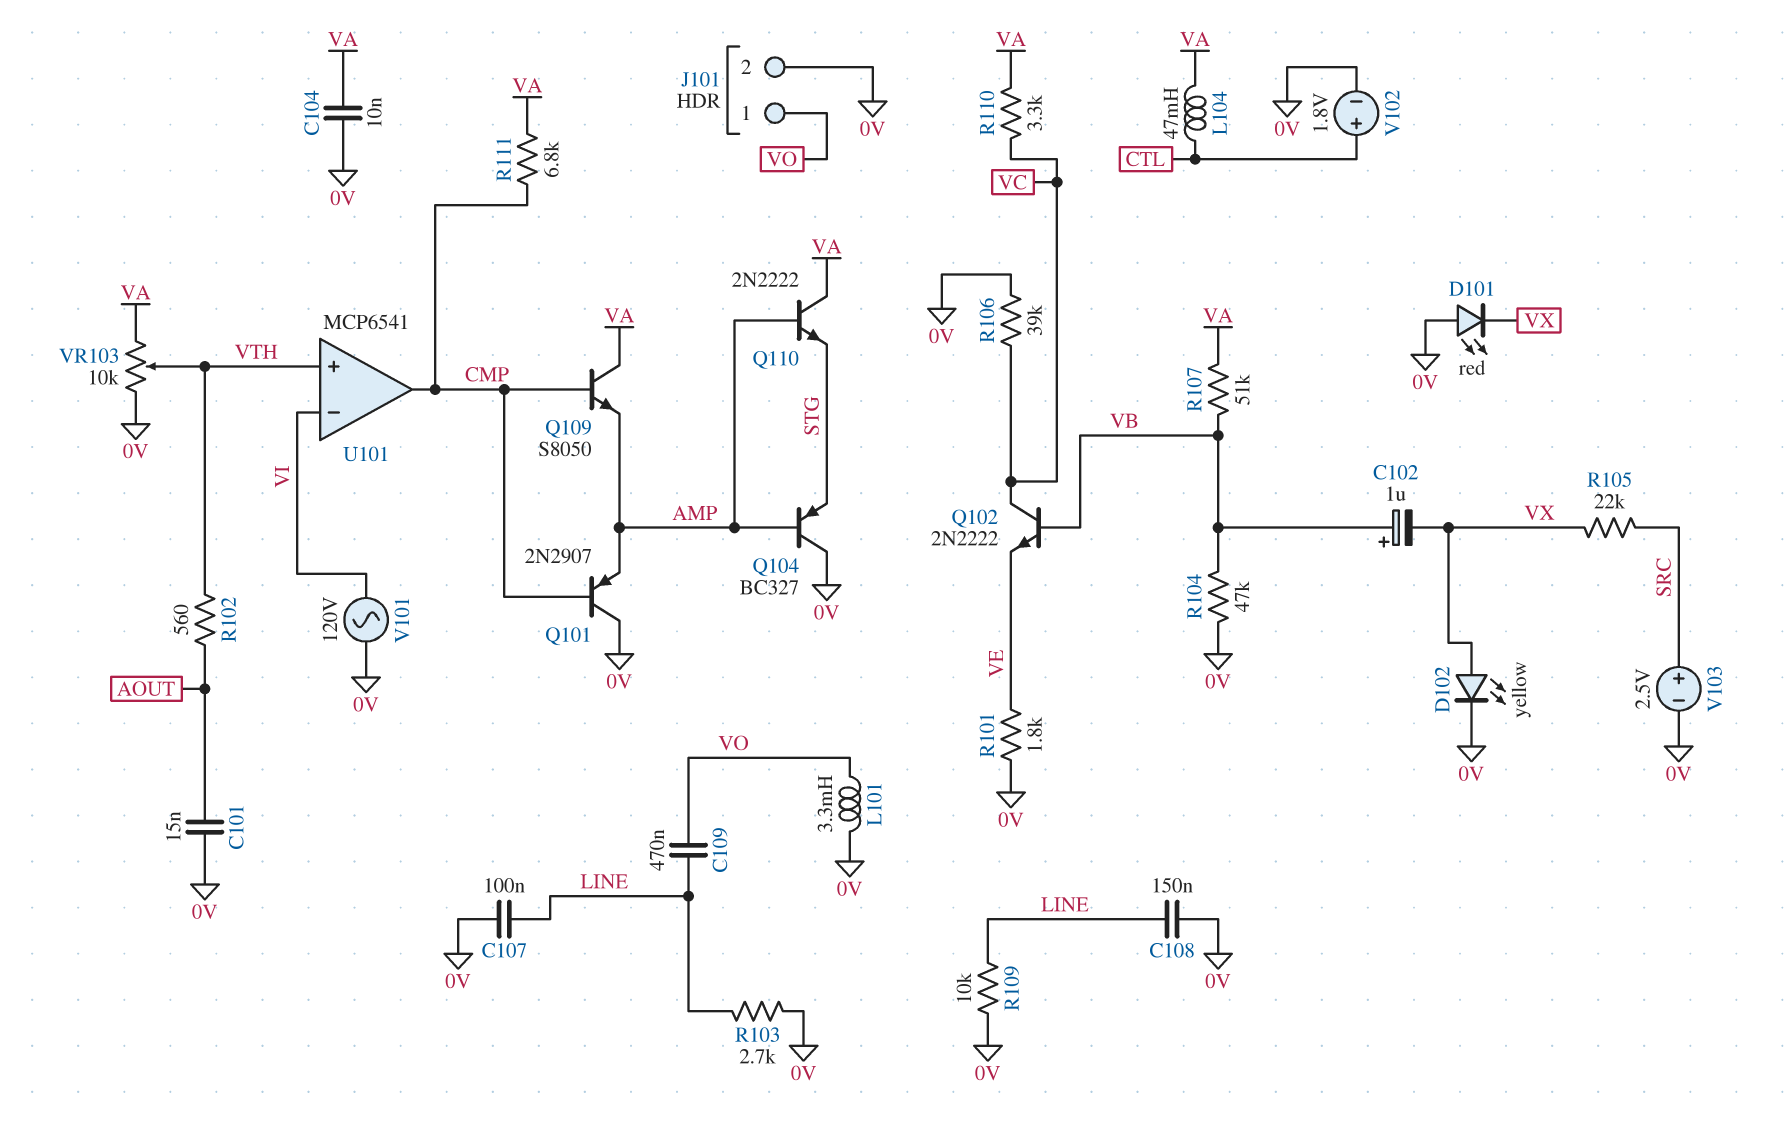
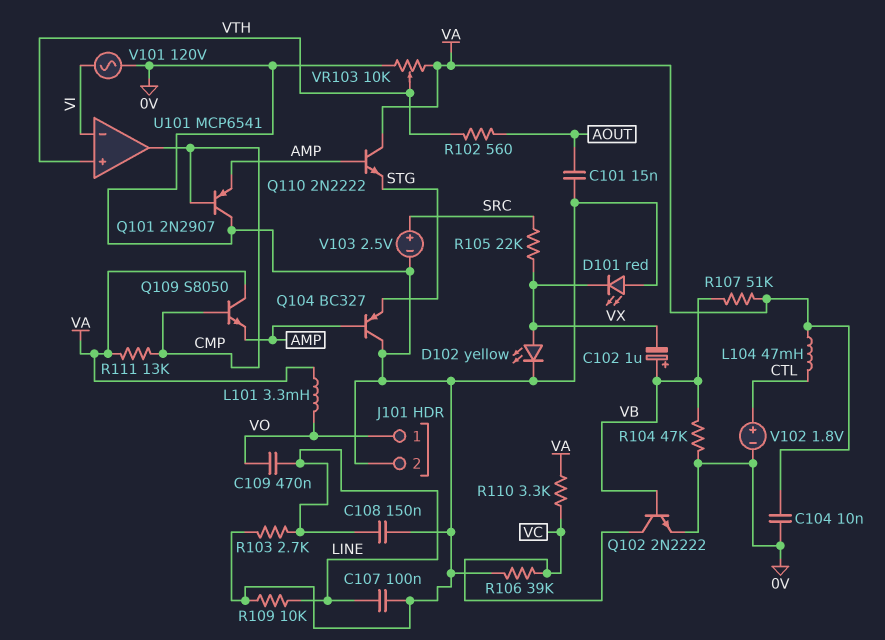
L101: 3.3mH (0V, VO) -> 3.3mH (VA, VO)
Q102: NPN 2N2222 (B VB, C VC, E VE) -> NPN 2N2222 (B VB, C VC, E 0V)
R101: 1.8k (0V, VE) -> none
R111: 6.8k (CMP, VA) -> 13k (CMP, VA)

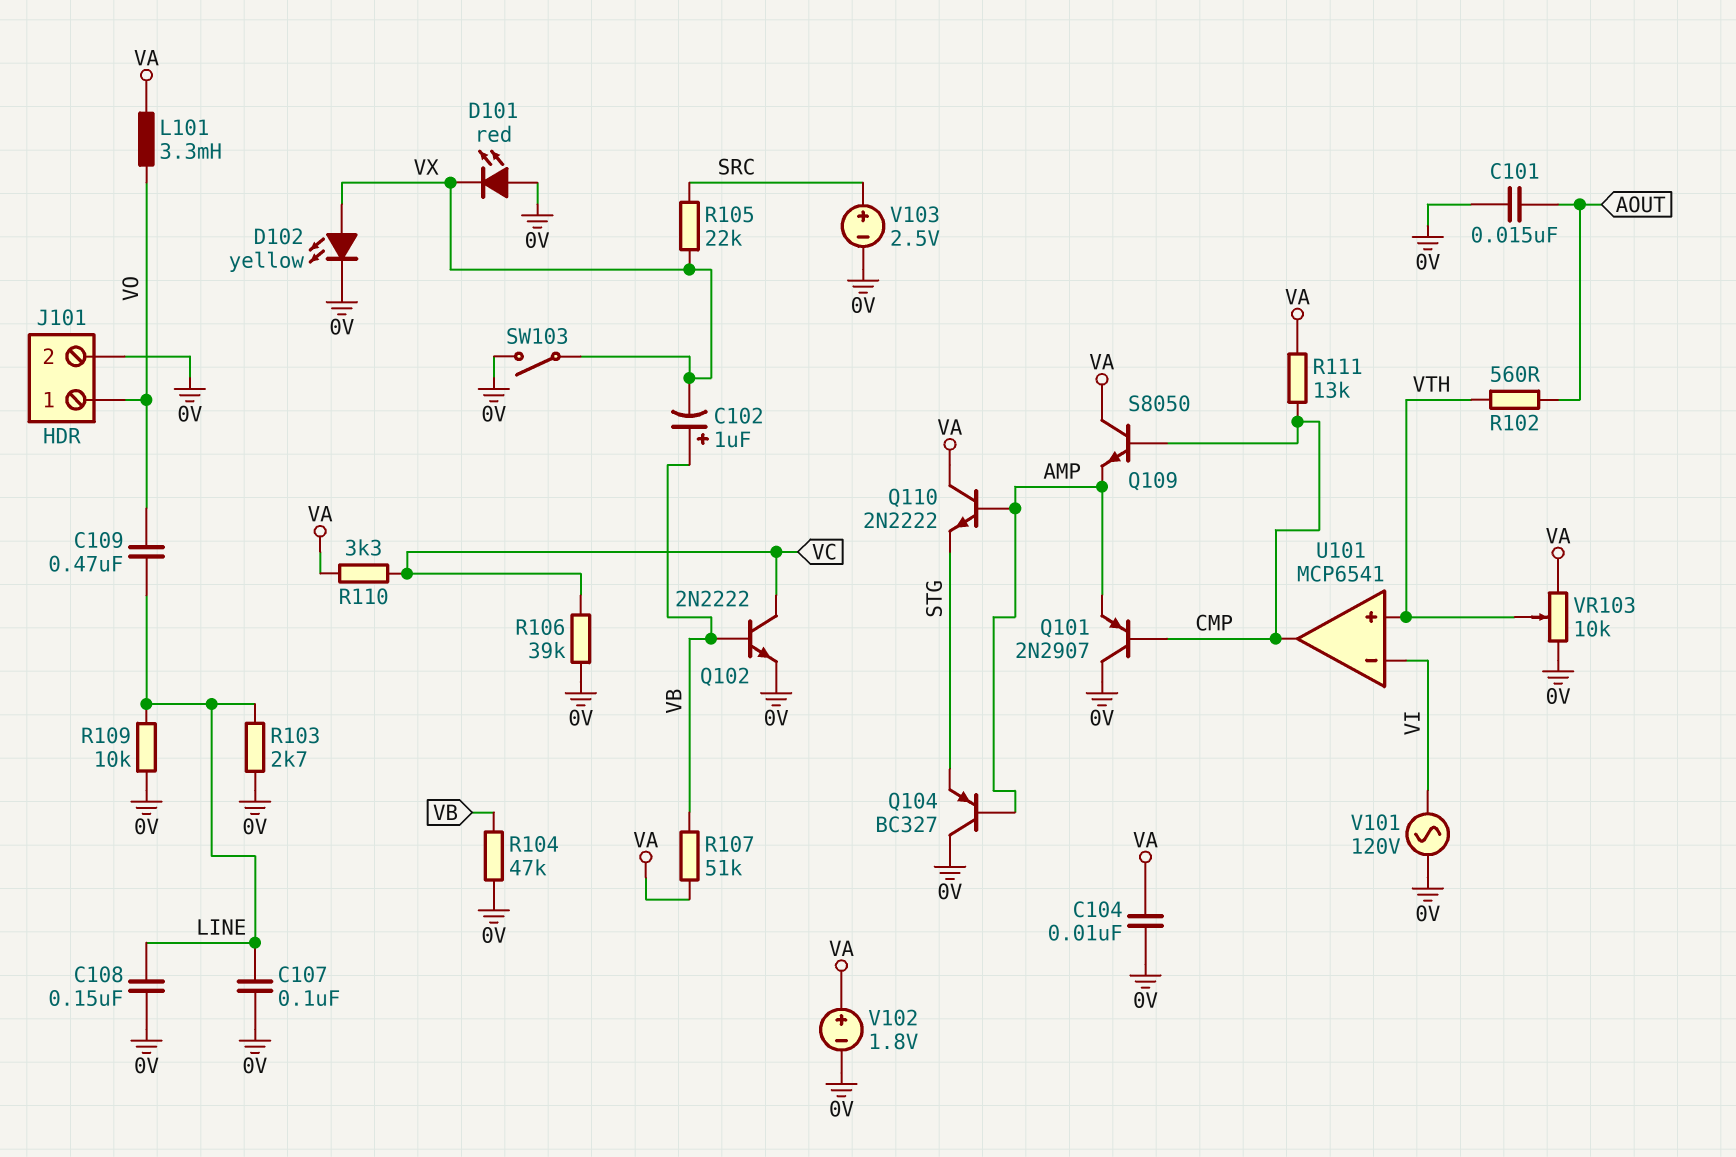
L104: 47mH (CTL, VA) -> none
SW103: none -> switch (0V, VX)
V102: 1.8V (plus CTL, minus 0V) -> 1.8V (plus VA, minus 0V)

